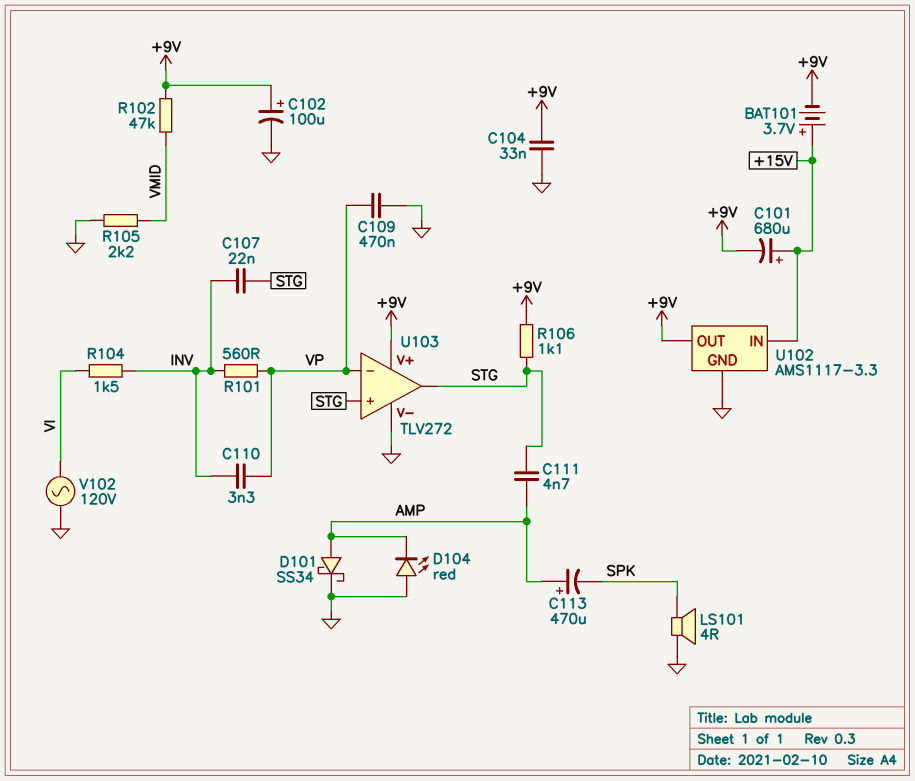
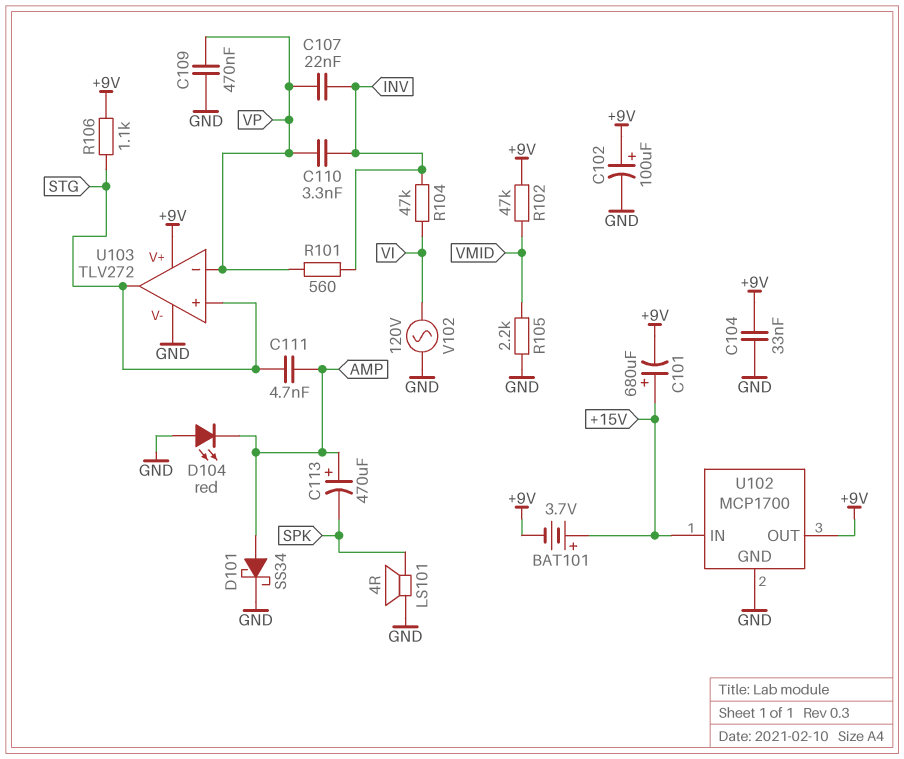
C107: 22nF (INV, STG) -> 22nF (INV, VP)
R104: 1.5k (INV, VI) -> 47k (INV, VI)
U102: AMS1117-3.3 -> MCP1700

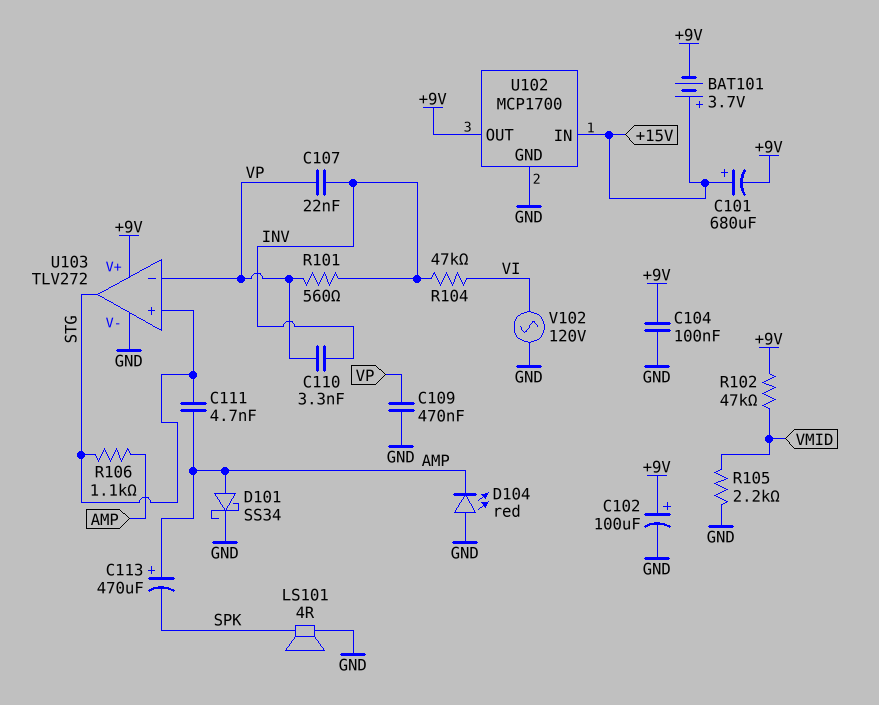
C104: 33nF (+9V, GND) -> 100nF (+9V, GND)
R106: 1.1k (+9V, STG) -> 1.1k (AMP, STG)

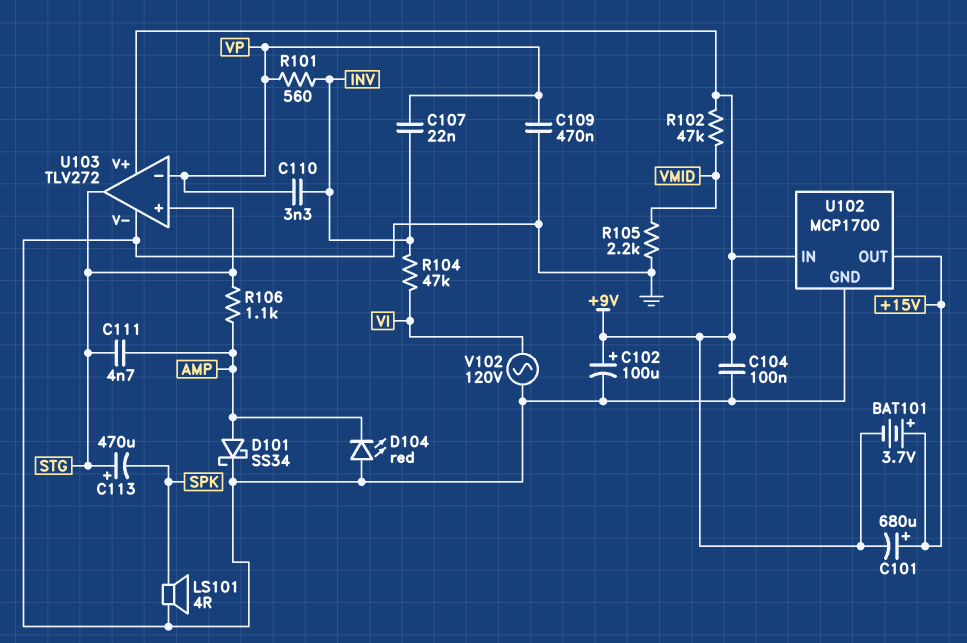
C113: 470uF (plus AMP, minus SPK) -> 470uF (plus STG, minus SPK)
U102 pin IN: +15V -> +9V
U102 pin OUT: +9V -> +15V

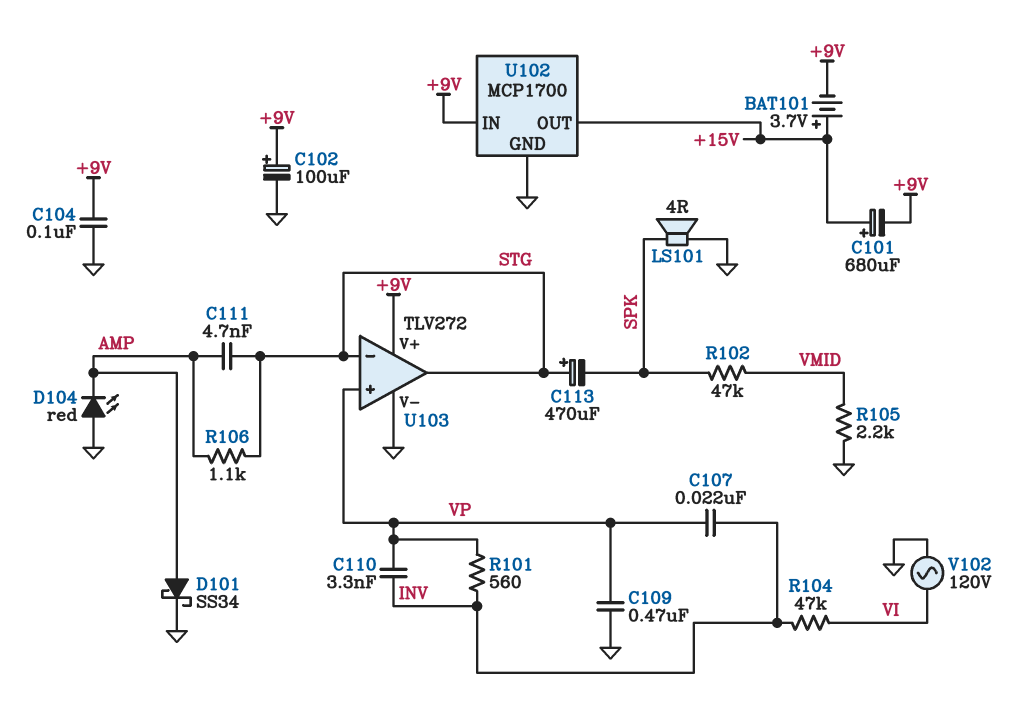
R102: 47k (+9V, VMID) -> 47k (SPK, VMID)
U103 pin in+: STG -> VP
U103 pin in-: VP -> STG

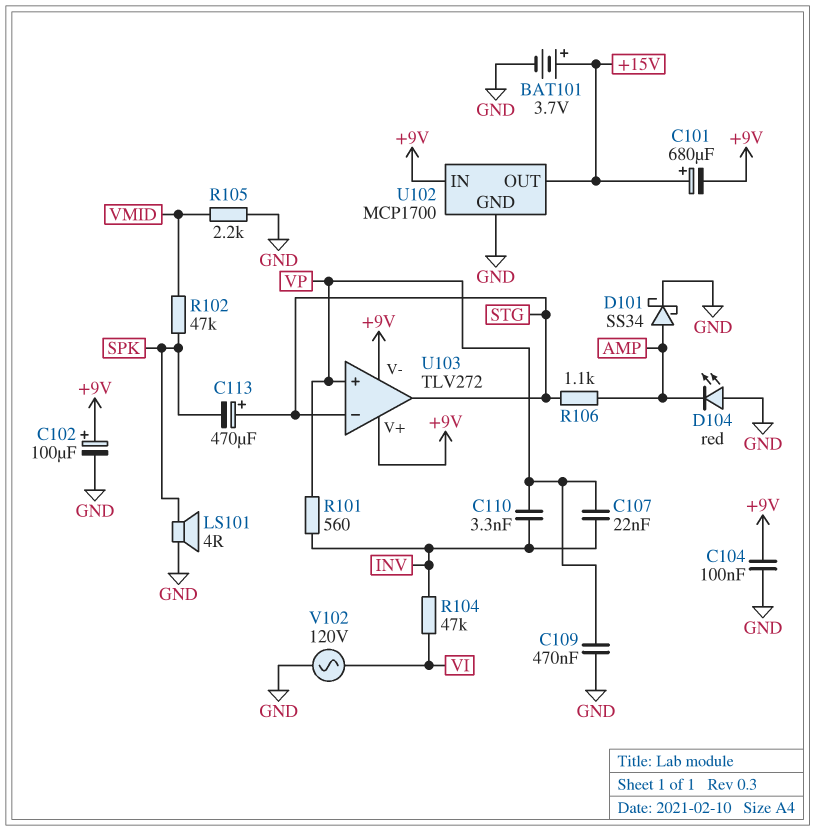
BAT101: 3.7V (plus +15V, minus +9V) -> 3.7V (plus +15V, minus GND)
C111: 4.7nF (AMP, STG) -> none
U103 pin V-: GND -> +9V

